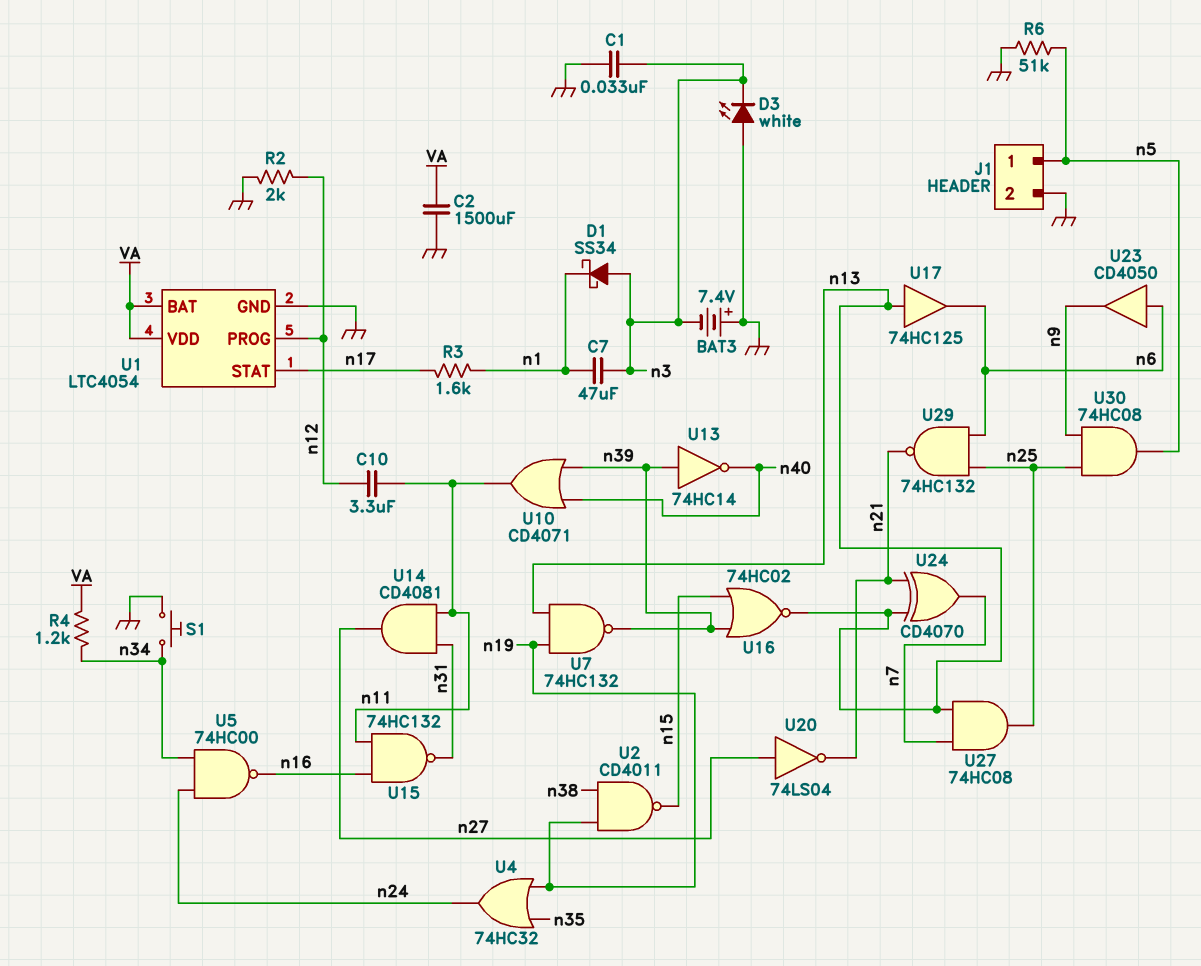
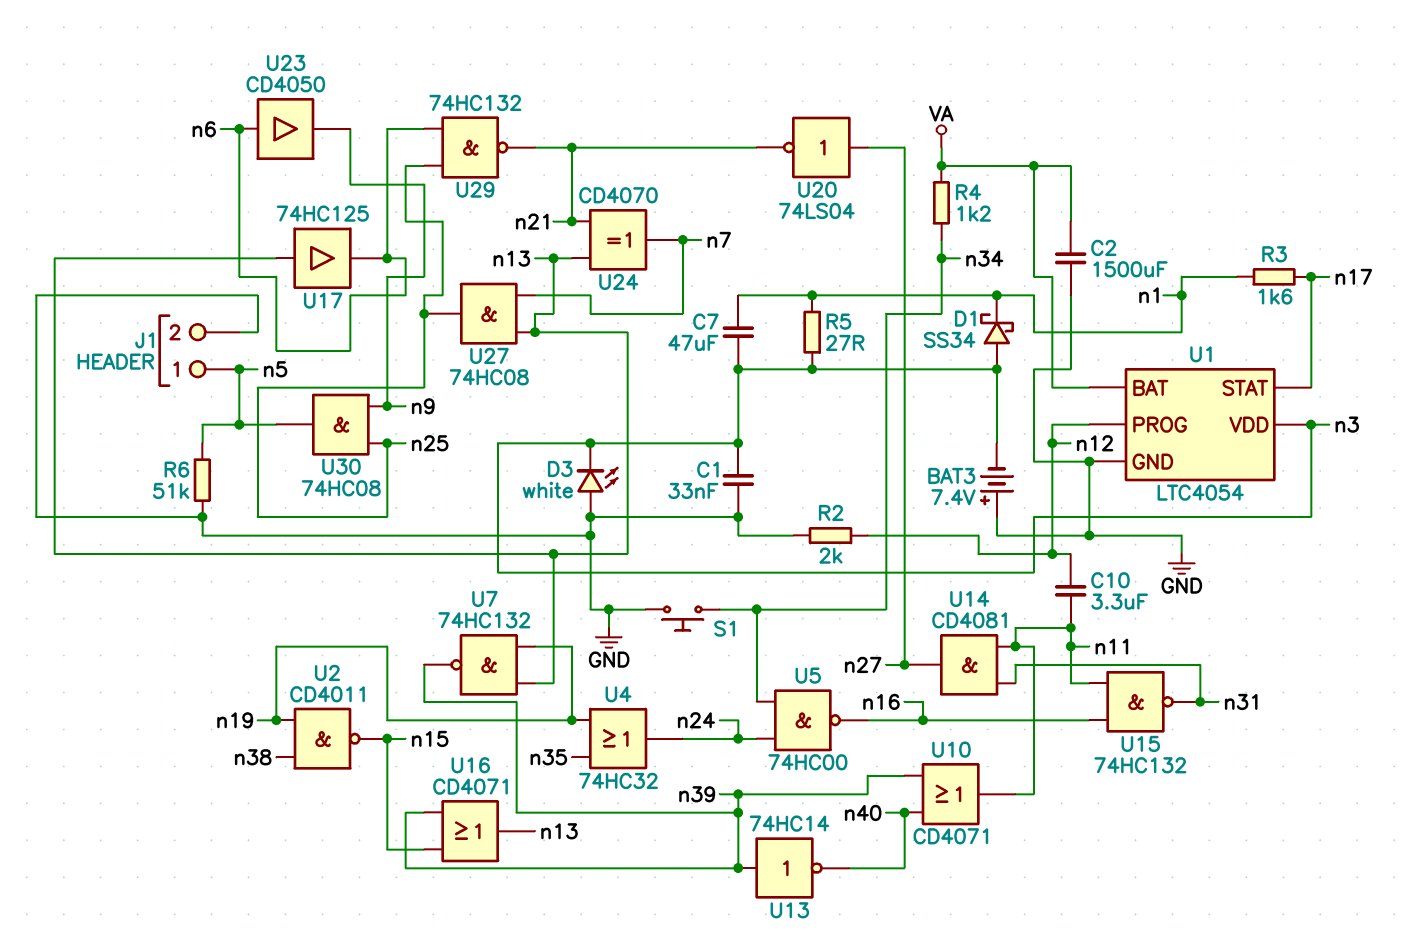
R5: none -> 27 (n1, n3)
U1 pin VDD: VA -> n3
U16: NOR 74HC02 (in n15, in n39, out n13) -> OR CD4071 (in n15, in n39, out n13)

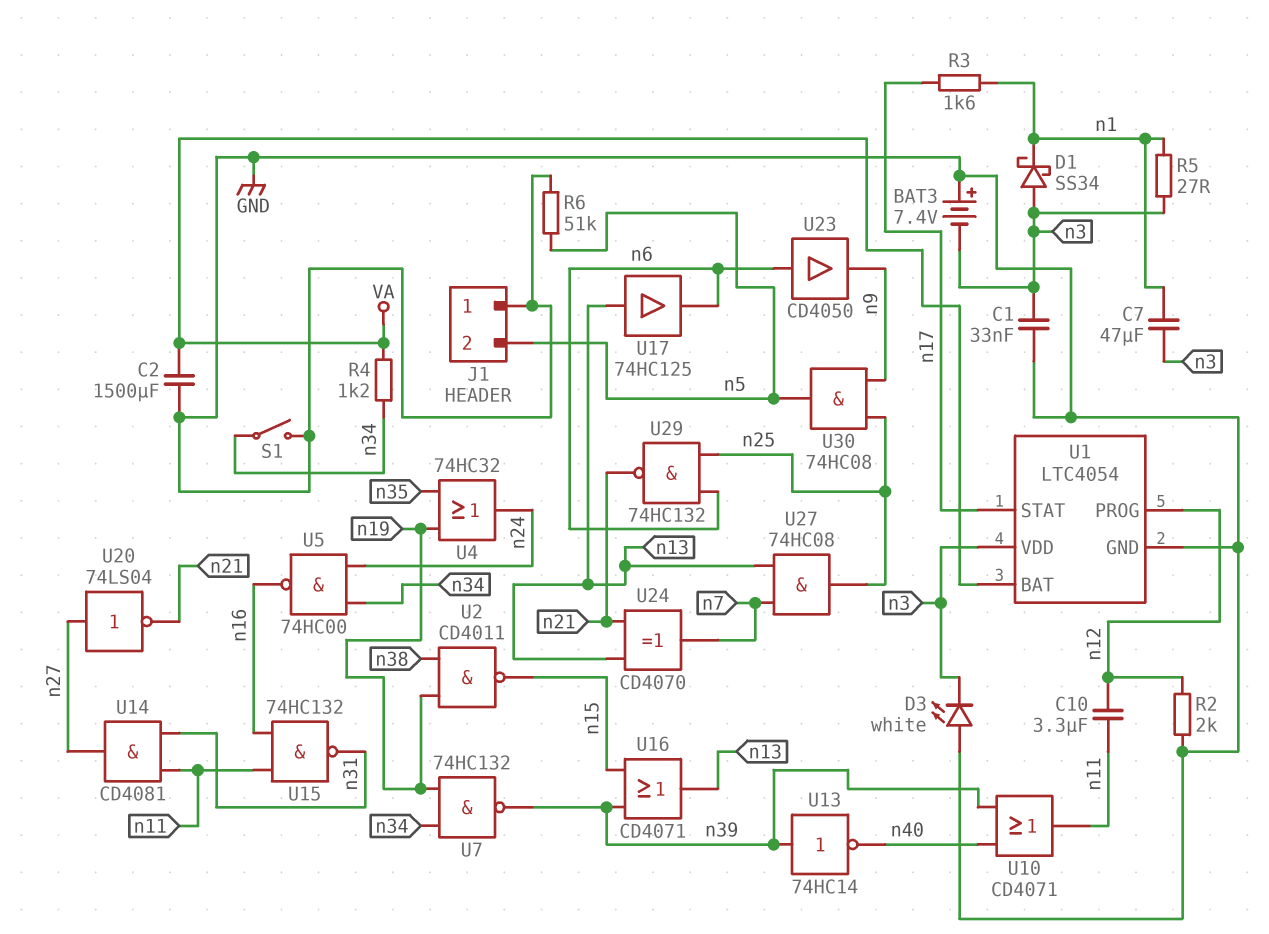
J1 pin 1: n5 -> GND
J1 pin 2: GND -> n5
S1: button (GND, n34) -> switch (GND, n34)
U7: NAND 74HC132 (in n13, in n19, out n39) -> NAND 74HC132 (in n19, in n34, out n39)

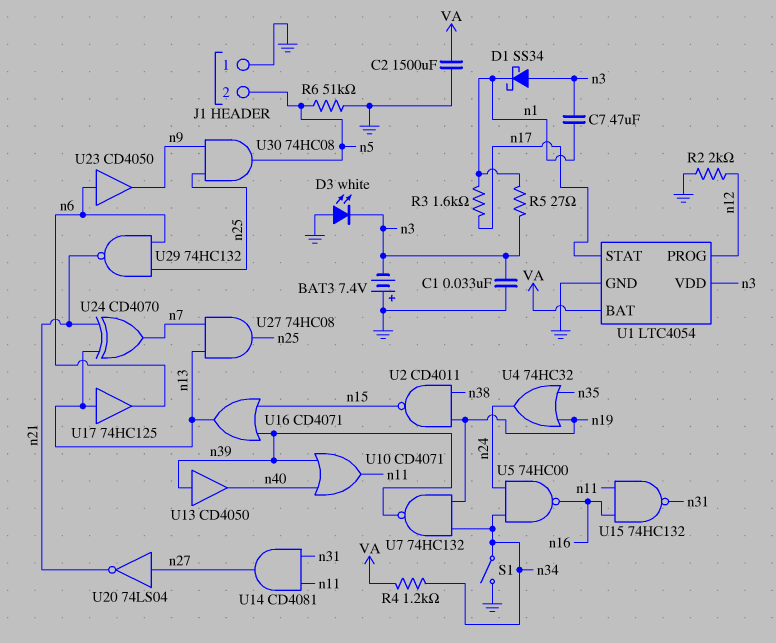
C10: 3.3uF (n11, n12) -> none
U13: NOT 74HC14 (in n39, out n40) -> buffer CD4050 (in n39, out n40)

